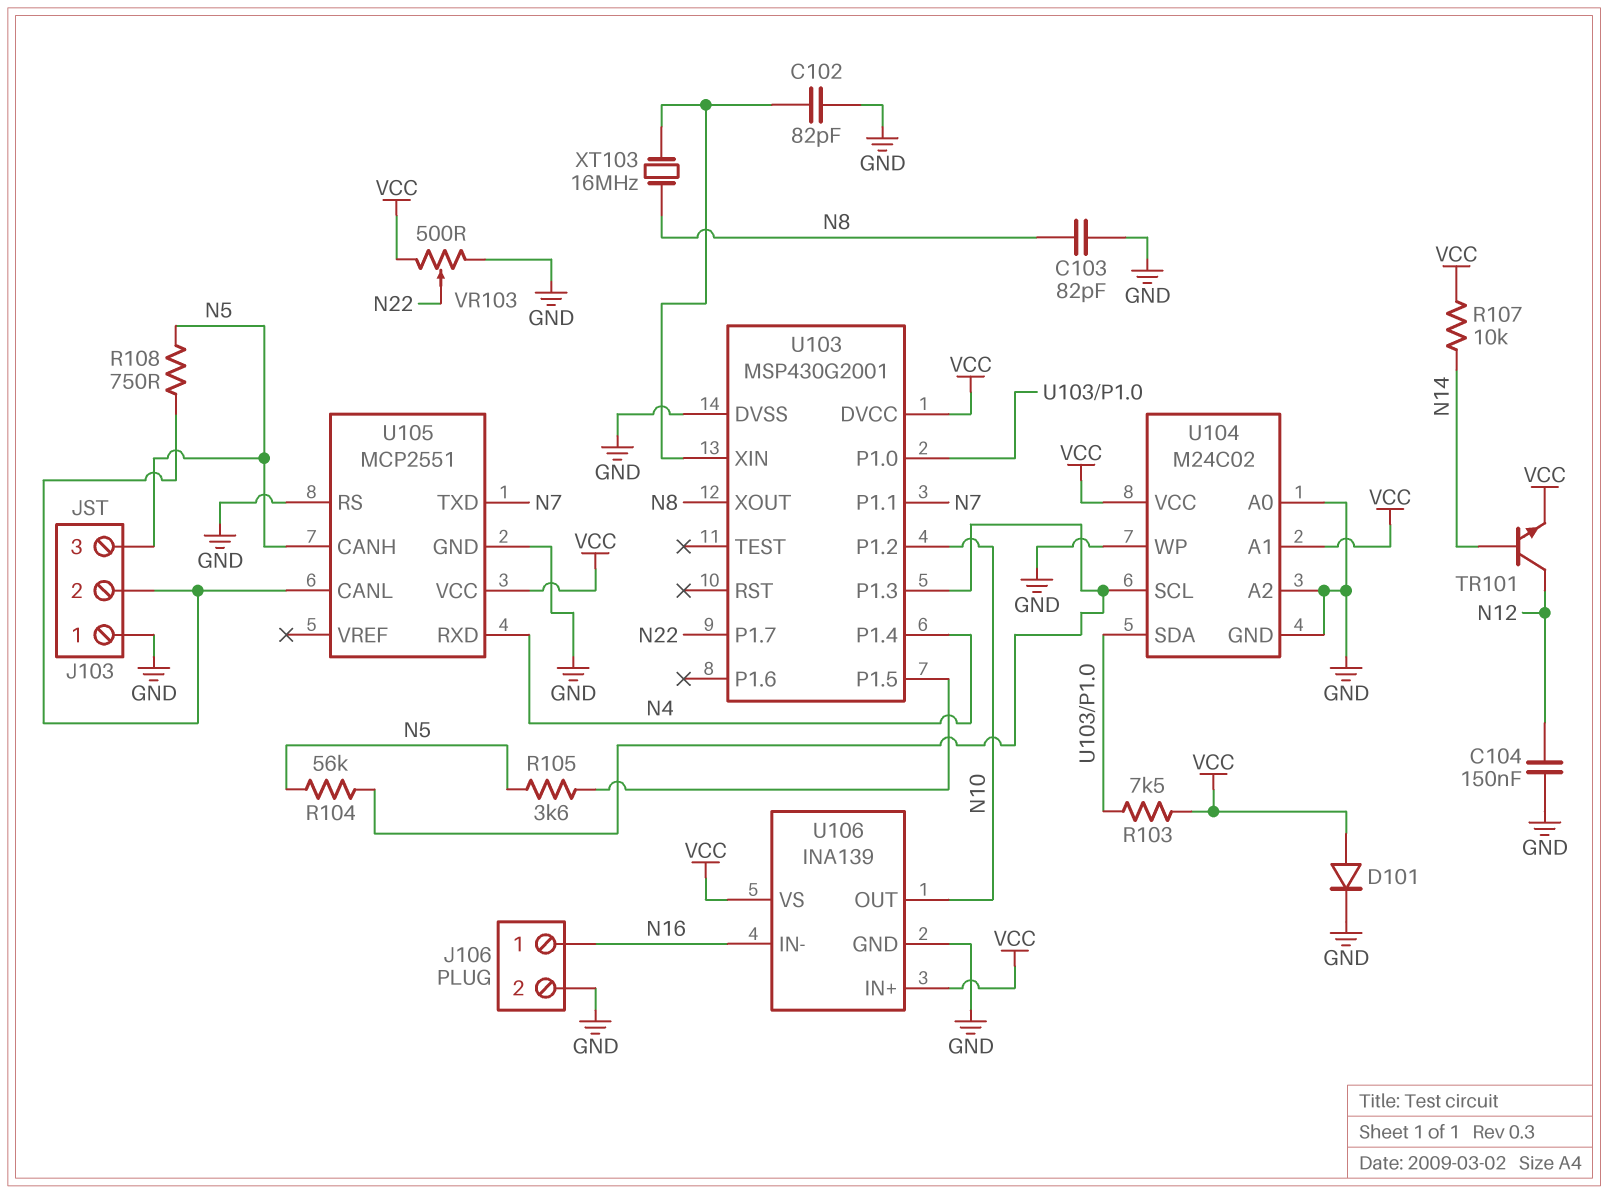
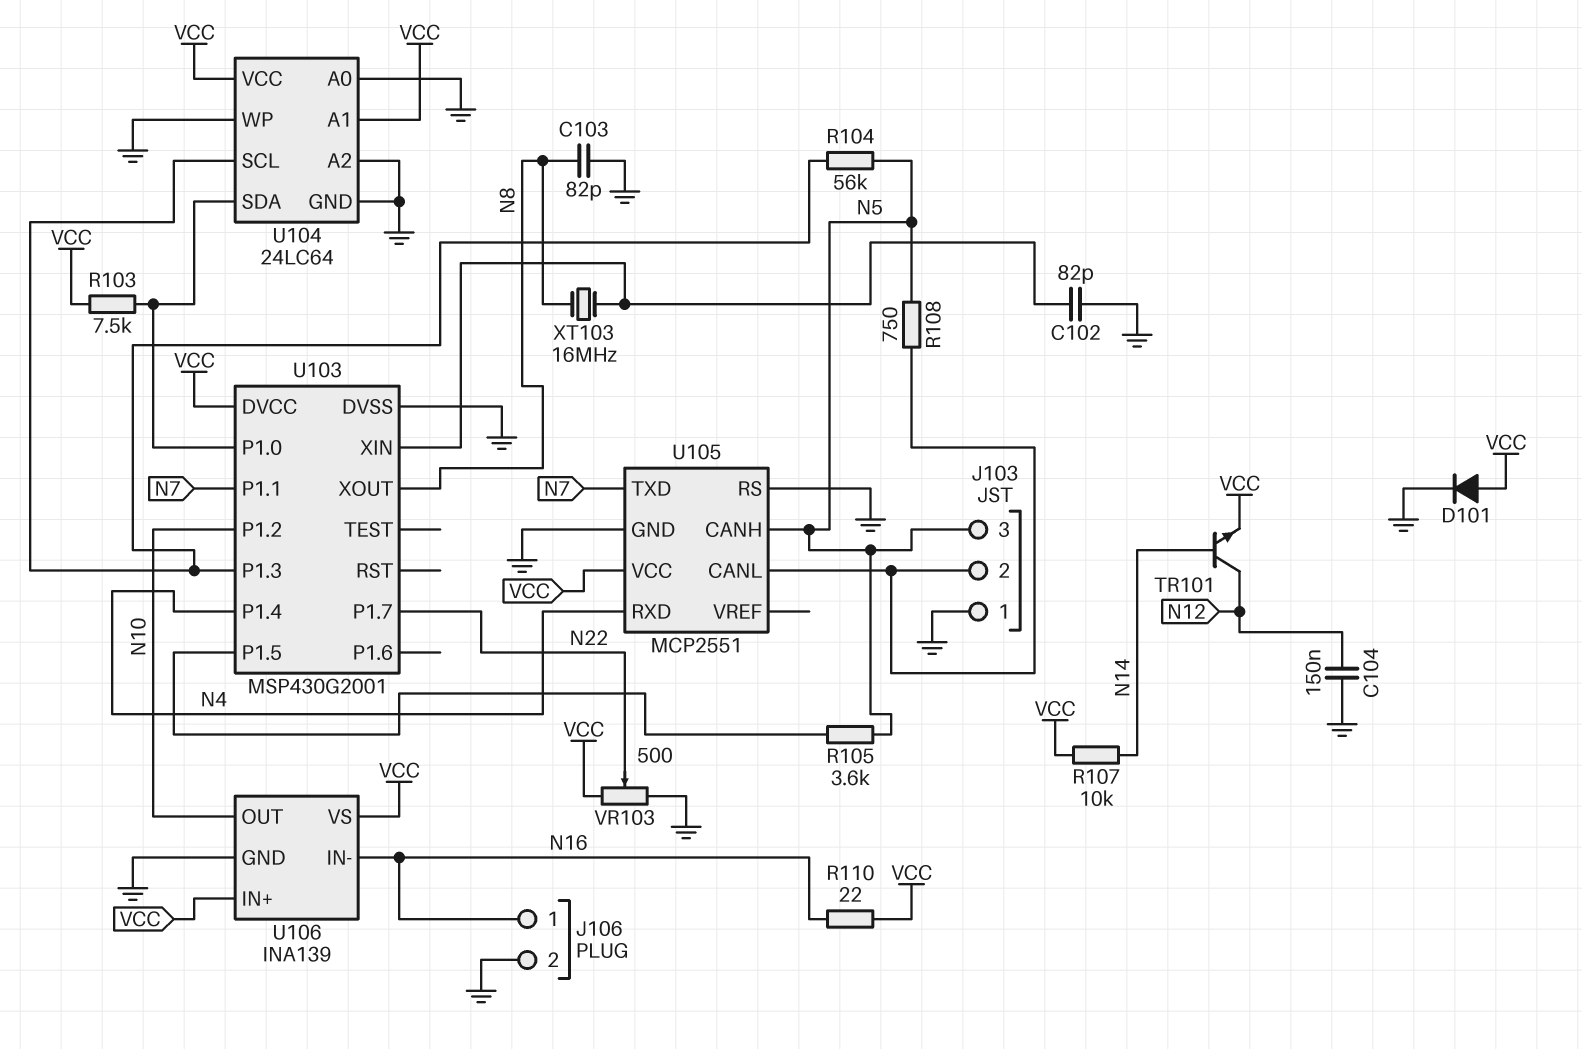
R110: none -> 22 (N16, VCC)
U104: M24C02 -> 24LC64

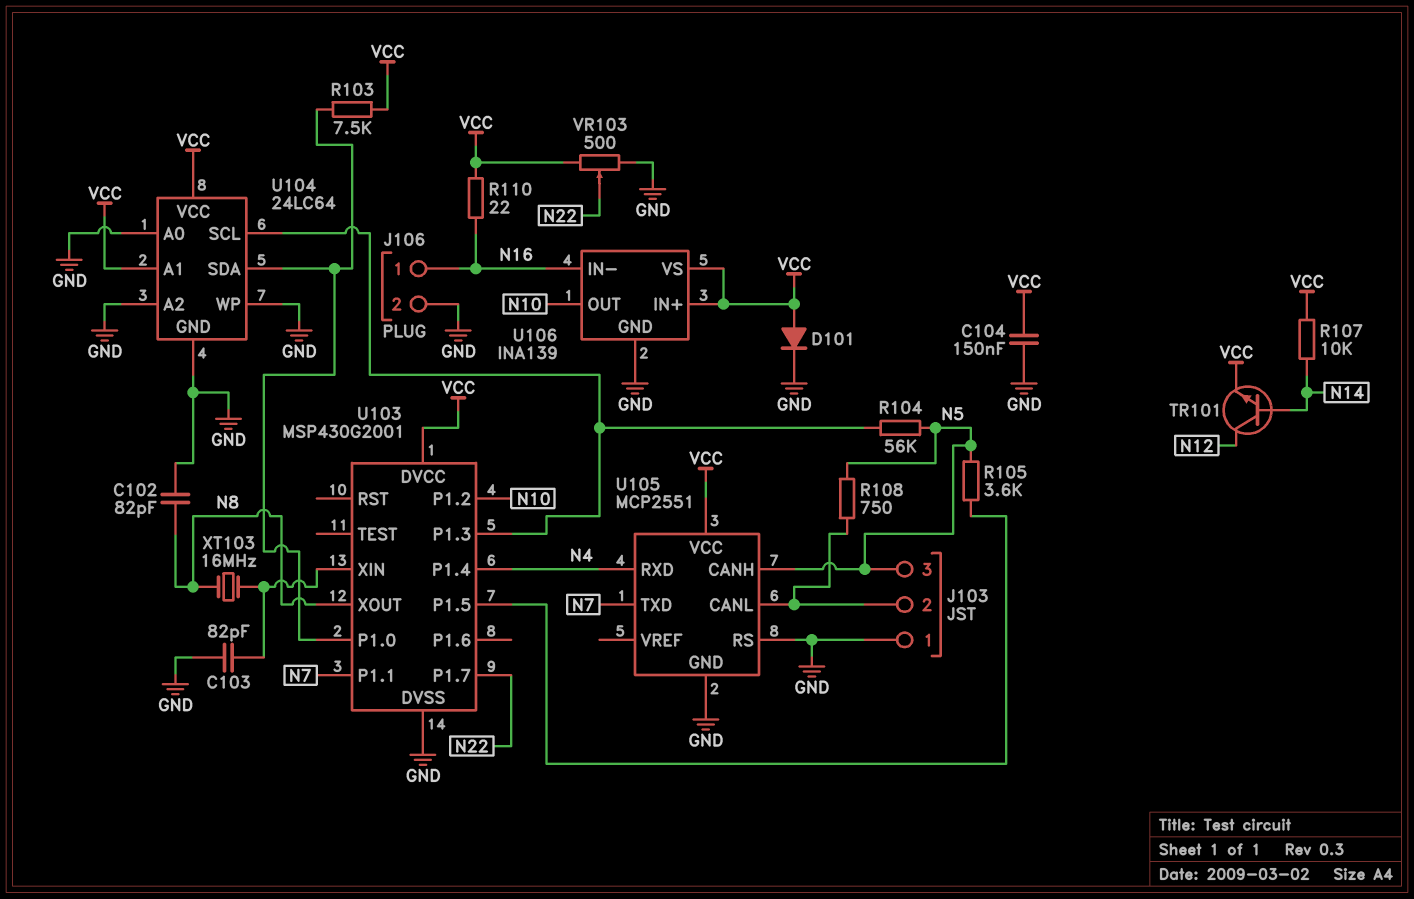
C102: 82pF (GND, U103/XIN) -> 82pF (GND, N8)
C103: 82pF (GND, N8) -> 82pF (GND, U103/XIN)
C104: 150nF (GND, N12) -> 150nF (GND, VCC)

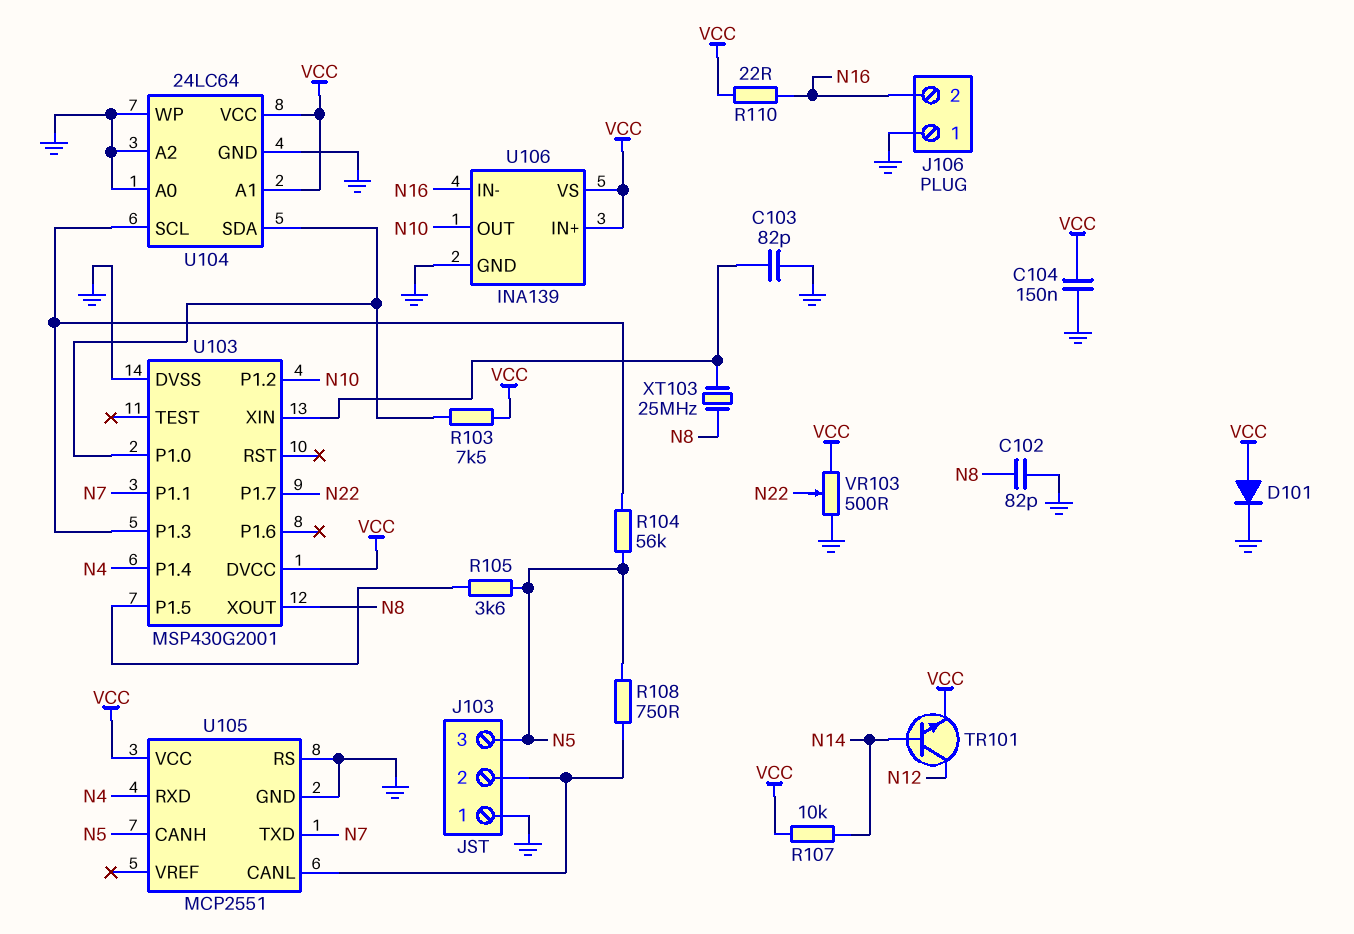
J106 pin 1: N16 -> GND
J106 pin 2: GND -> N16
XT103: 16MHz (N8, U103/XIN) -> 25MHz (N8, U103/XIN)

